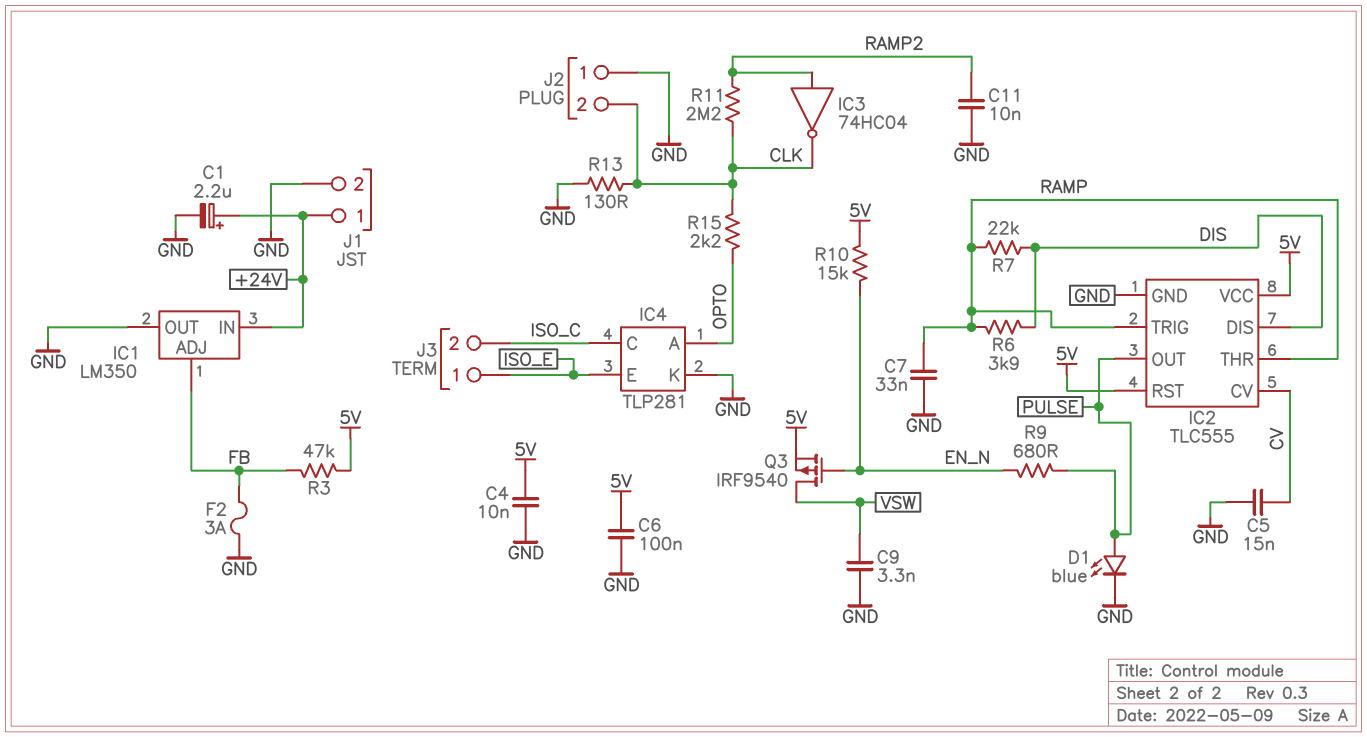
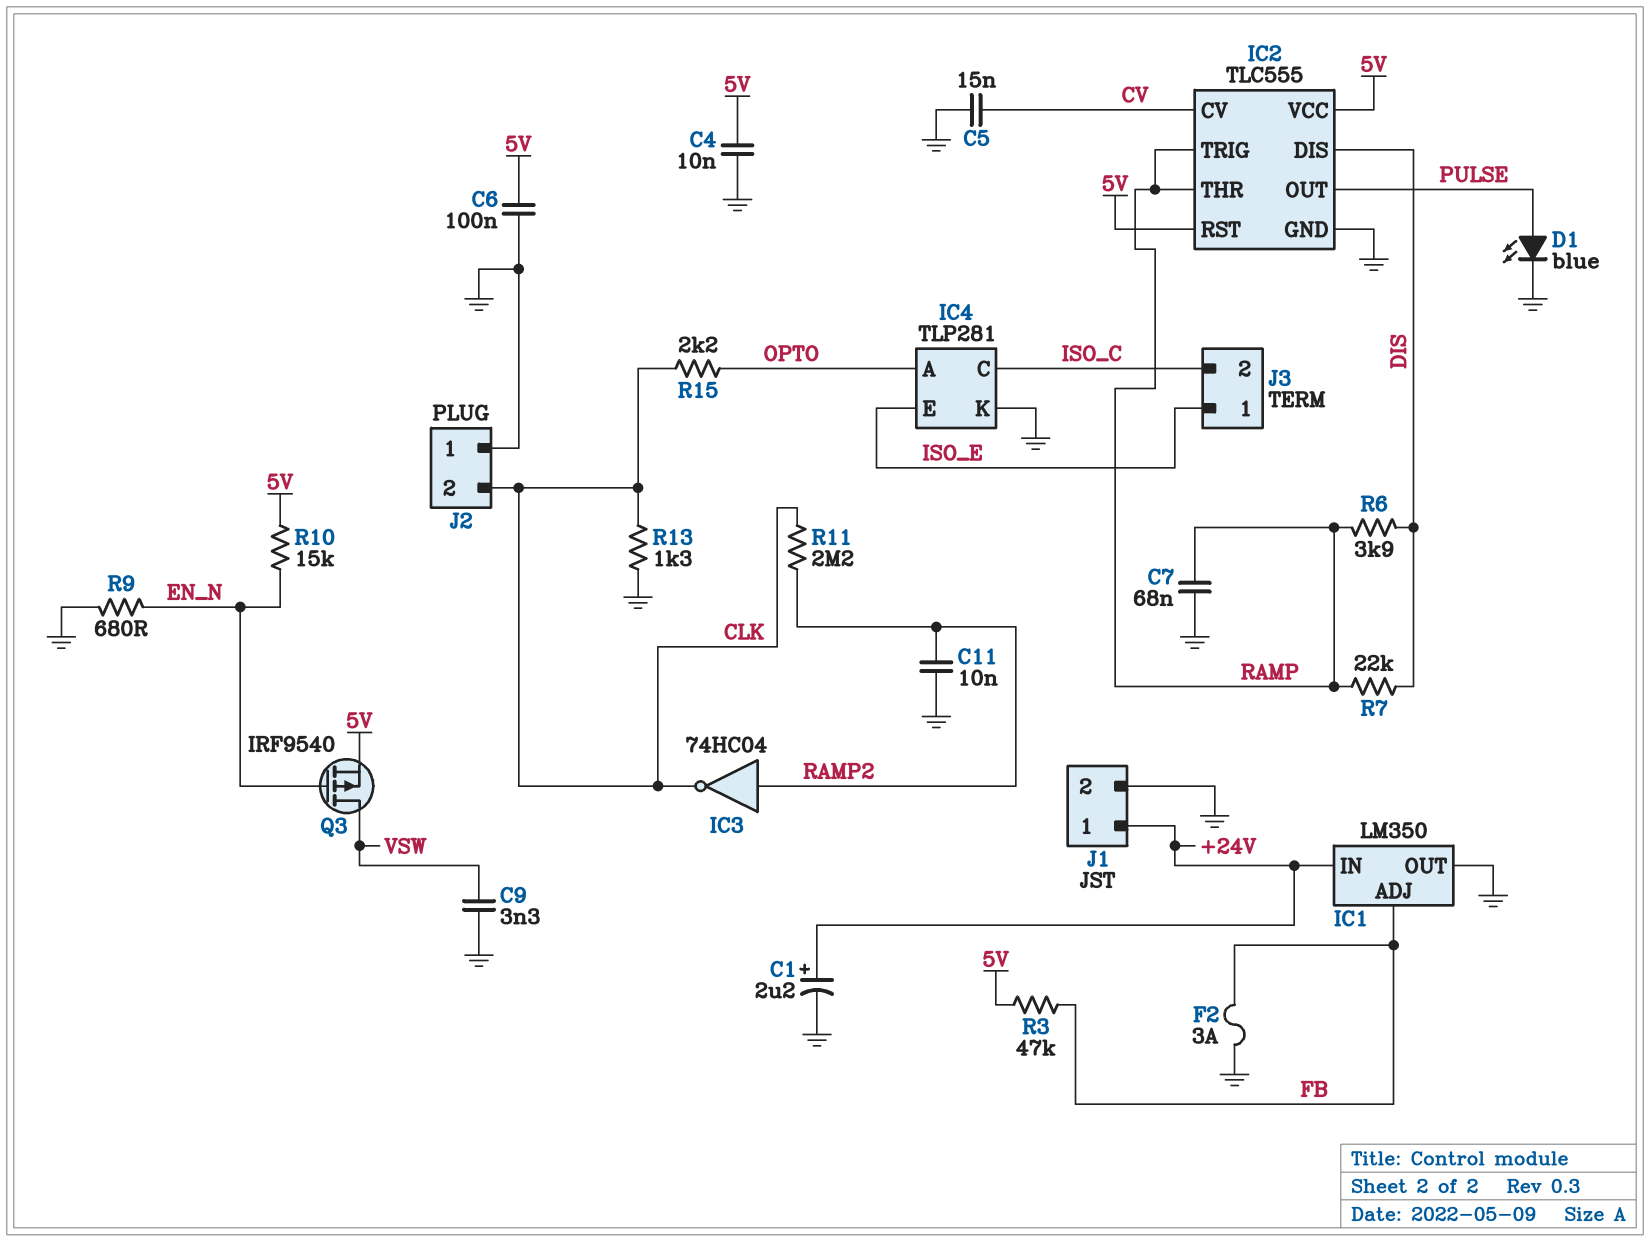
C7: 33nF (GND, RAMP) -> 68nF (GND, RAMP)
R9: 680 (EN_N, PULSE) -> 680 (EN_N, GND)
R13: 130 (CLK, GND) -> 1.3k (CLK, GND)

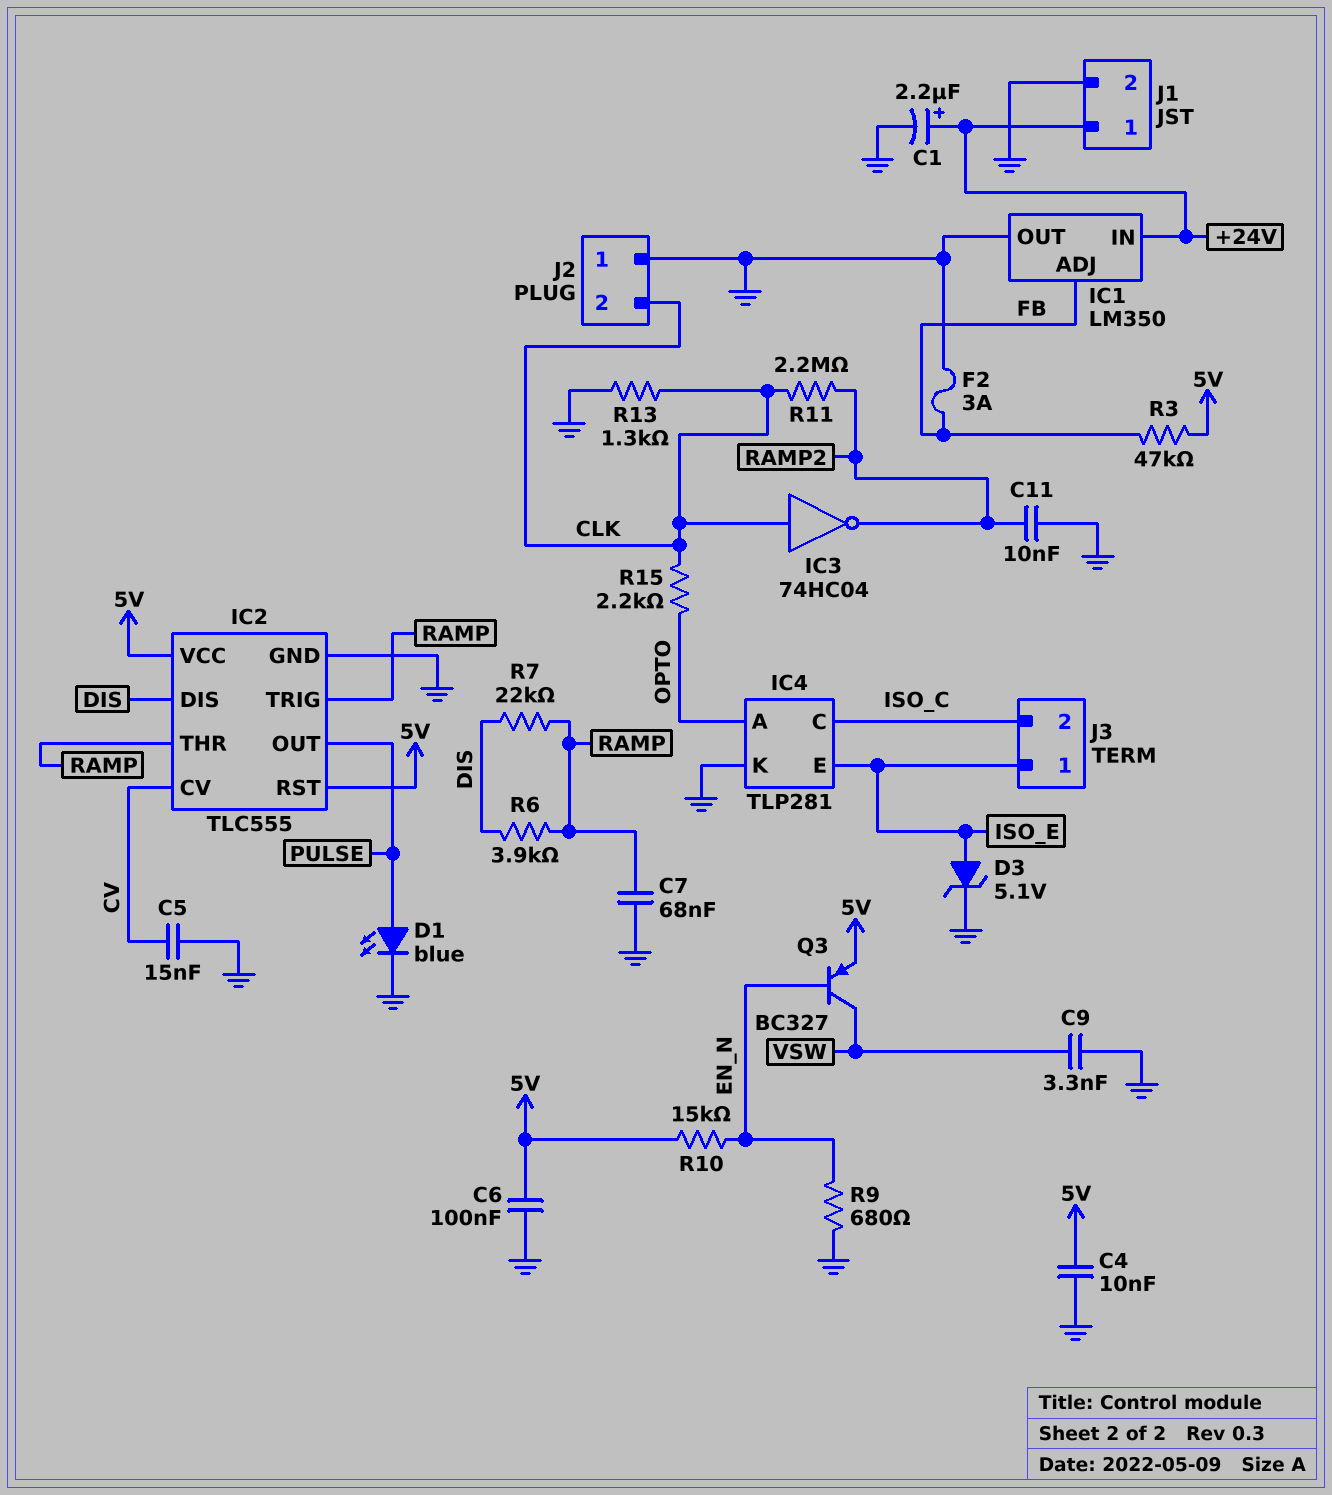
D3: none -> zener 5.1V (A ISO_E, K GND)
IC3: NOT 74HC04 (in RAMP2, out CLK) -> NOT 74HC04 (in CLK, out RAMP2)
Q3: PMOS IRF9540 (G EN_N, D VSW, S 5V) -> PNP BC327 (B EN_N, C VSW, E 5V)

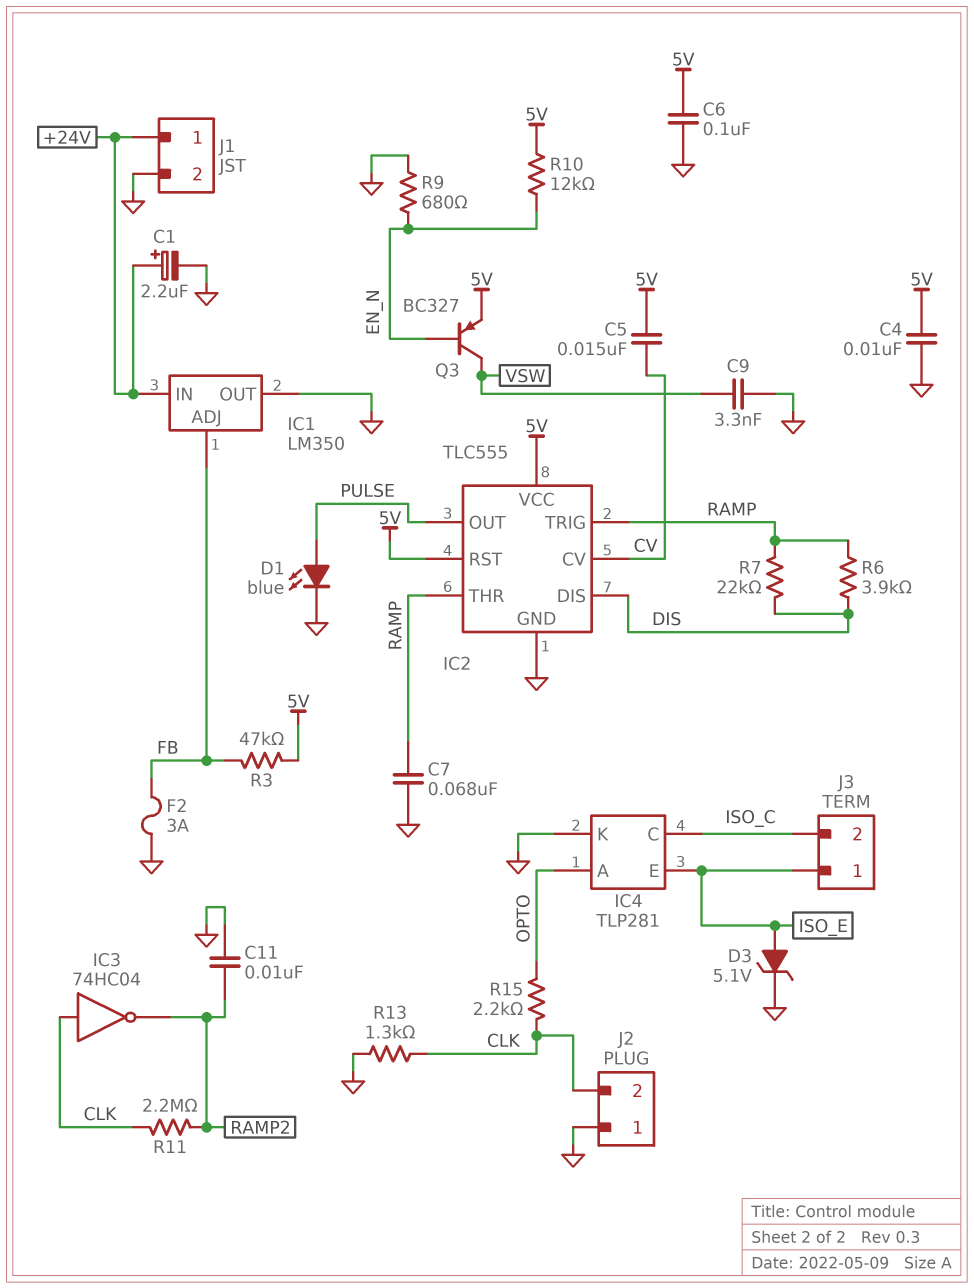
C5: 15nF (CV, GND) -> 15nF (5V, CV)
R10: 15k (5V, EN_N) -> 12k (5V, EN_N)

